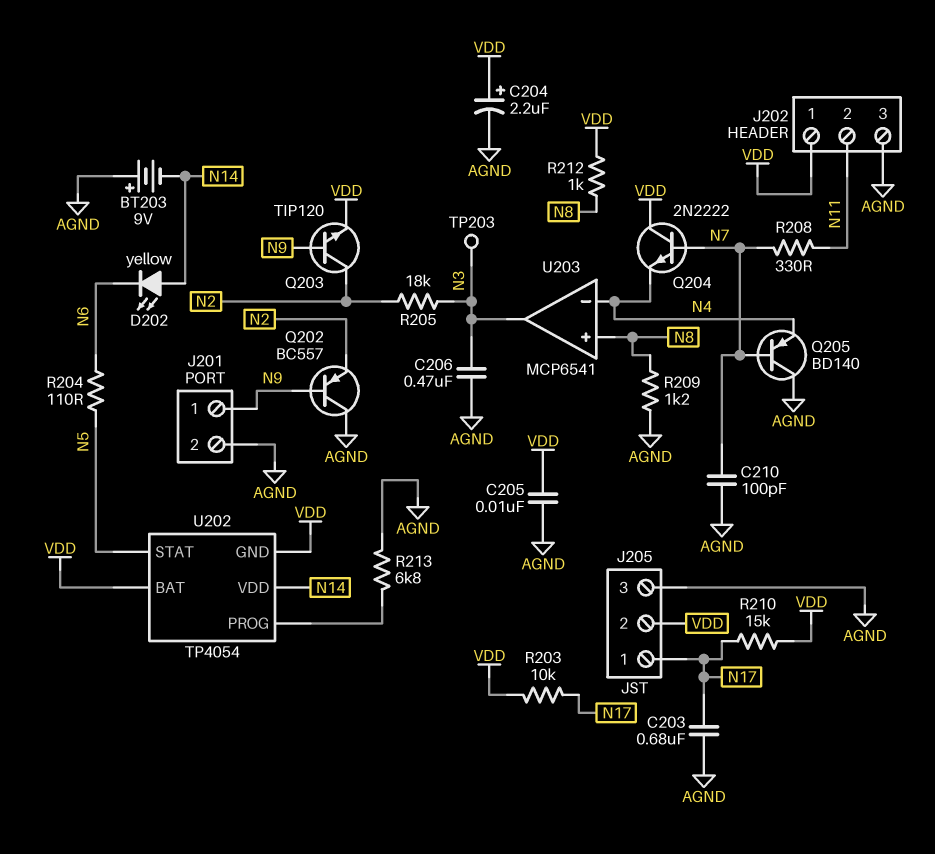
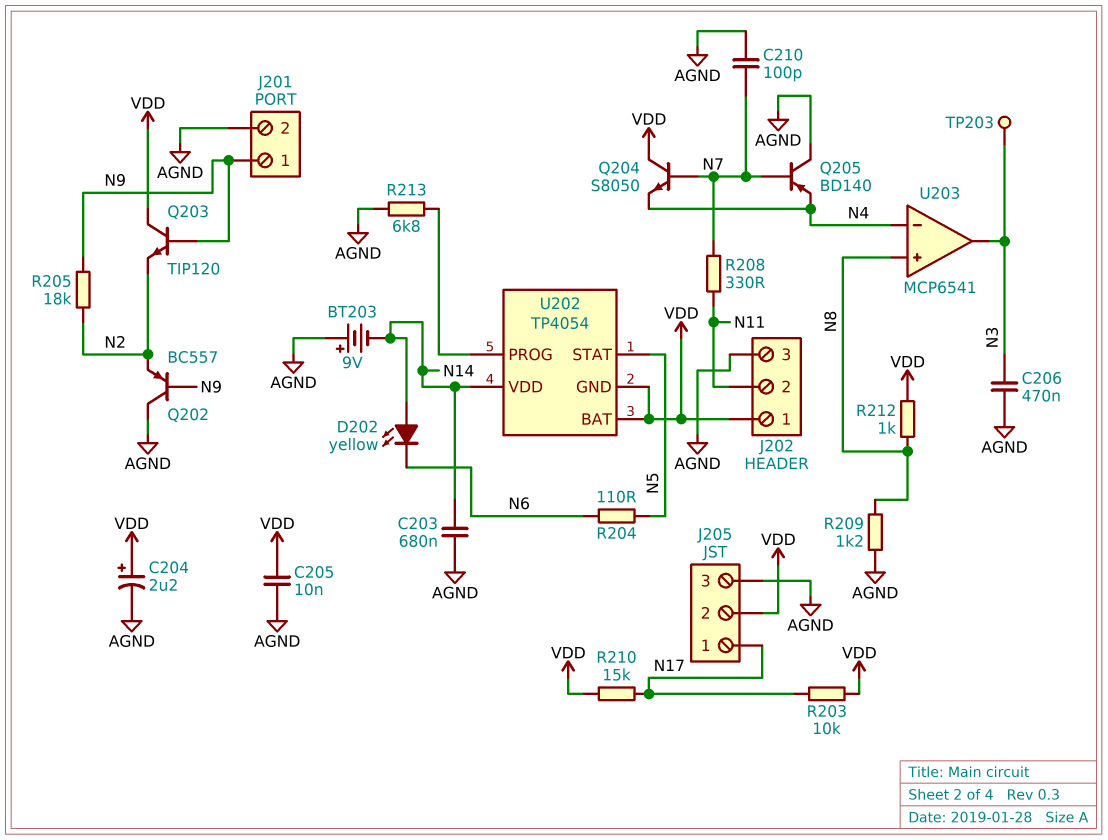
C203: 680nF (AGND, N17) -> 680nF (AGND, N14)
Q203: NPN TIP120 (B N9, C N2, E VDD) -> NPN TIP120 (B N9, C VDD, E N2)
Q204: NPN 2N2222 (B N7, C VDD, E N4) -> NPN S8050 (B N7, C VDD, E N4)
R205: 18k (N2, N3) -> 18k (N2, N9)

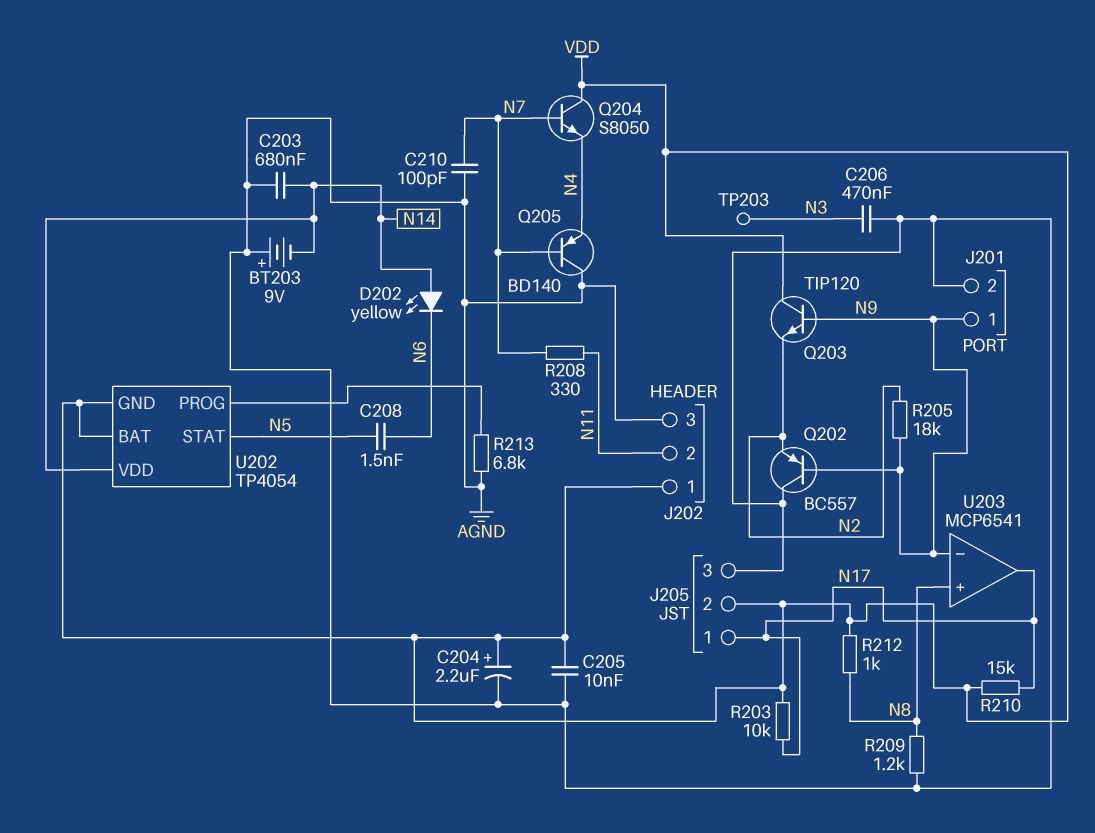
C208: none -> 1.5nF (N5, N6)
R204: 110 (N5, N6) -> none
U203 pin in-: N4 -> N9
U203 pin out: N3 -> N17

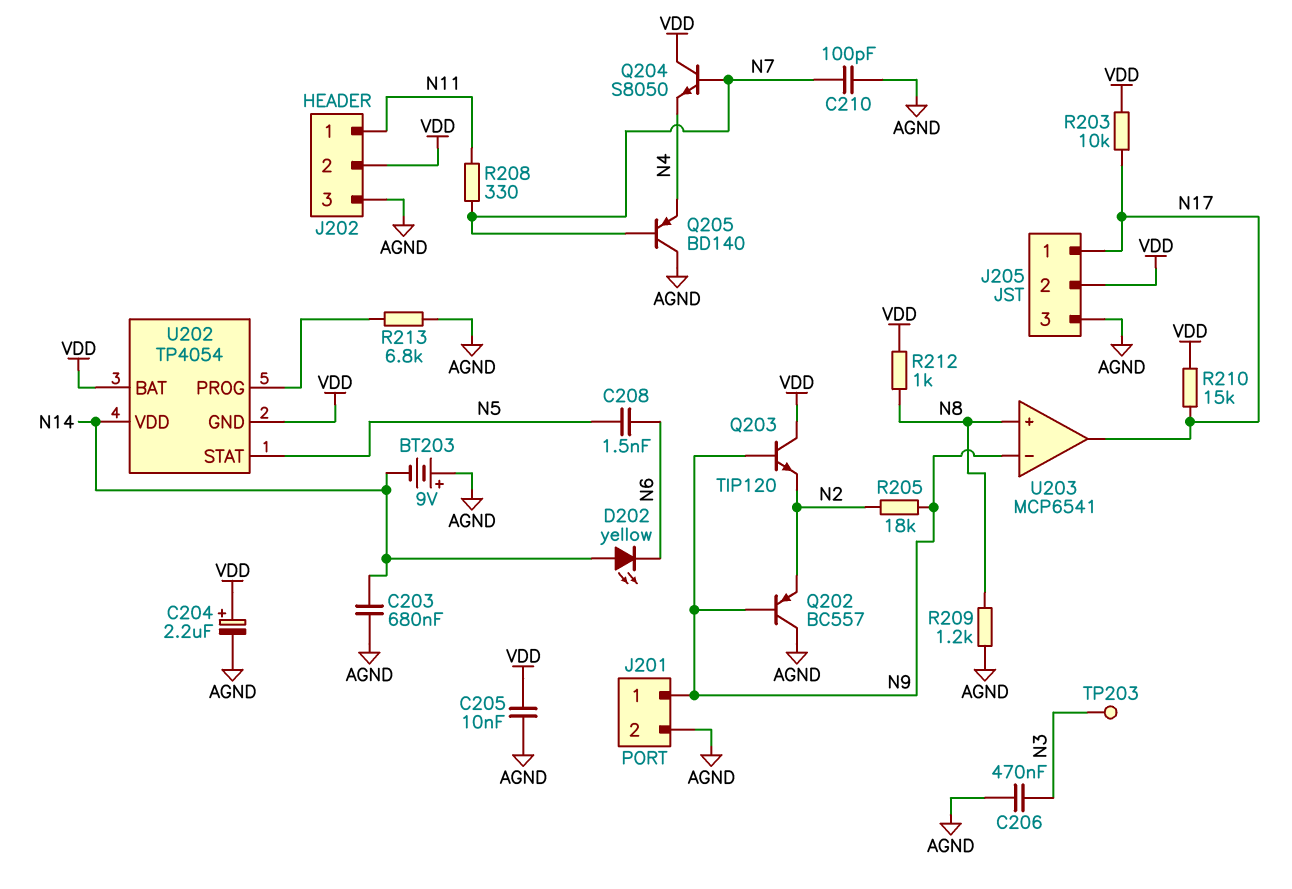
J202 pin 1: VDD -> N11
J202 pin 2: N11 -> VDD

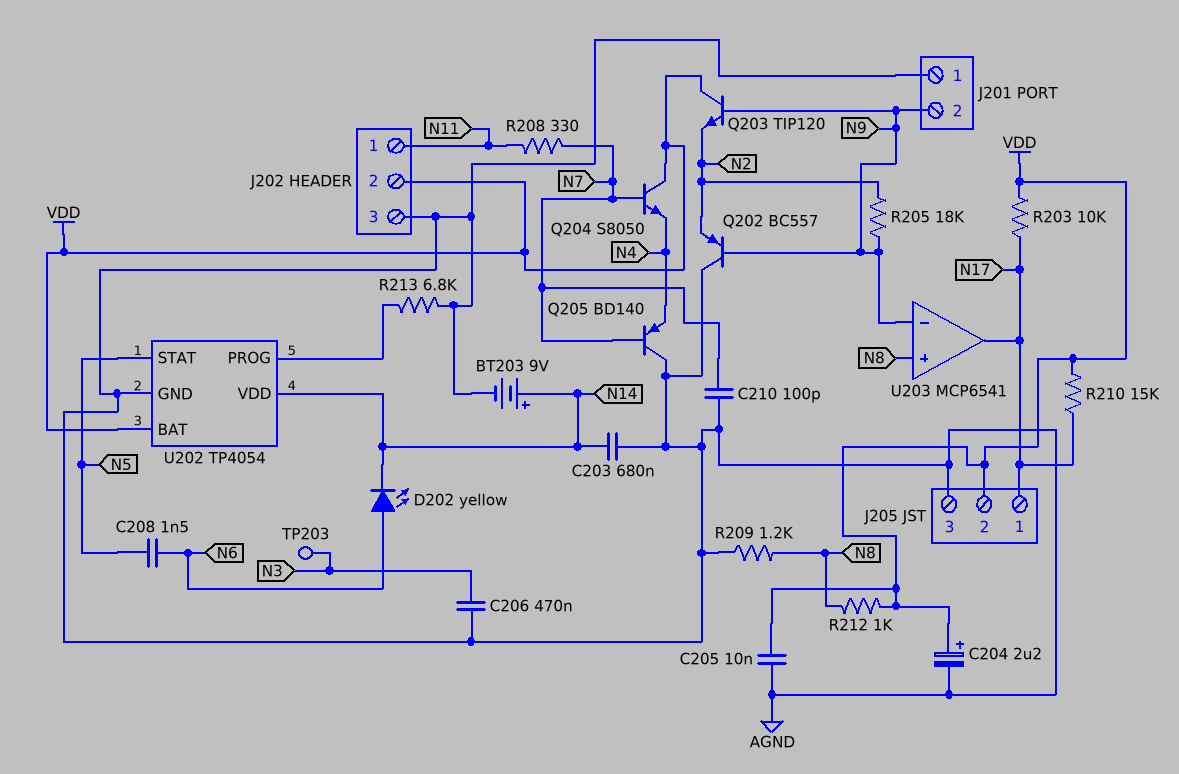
BT203: 9V (plus AGND, minus N14) -> 9V (plus N14, minus AGND)
D202: LED yellow (A N14, K N6) -> LED yellow (A N6, K N14)
J201 pin 1: N9 -> AGND
J201 pin 2: AGND -> N9
U202 pin GND: VDD -> AGND

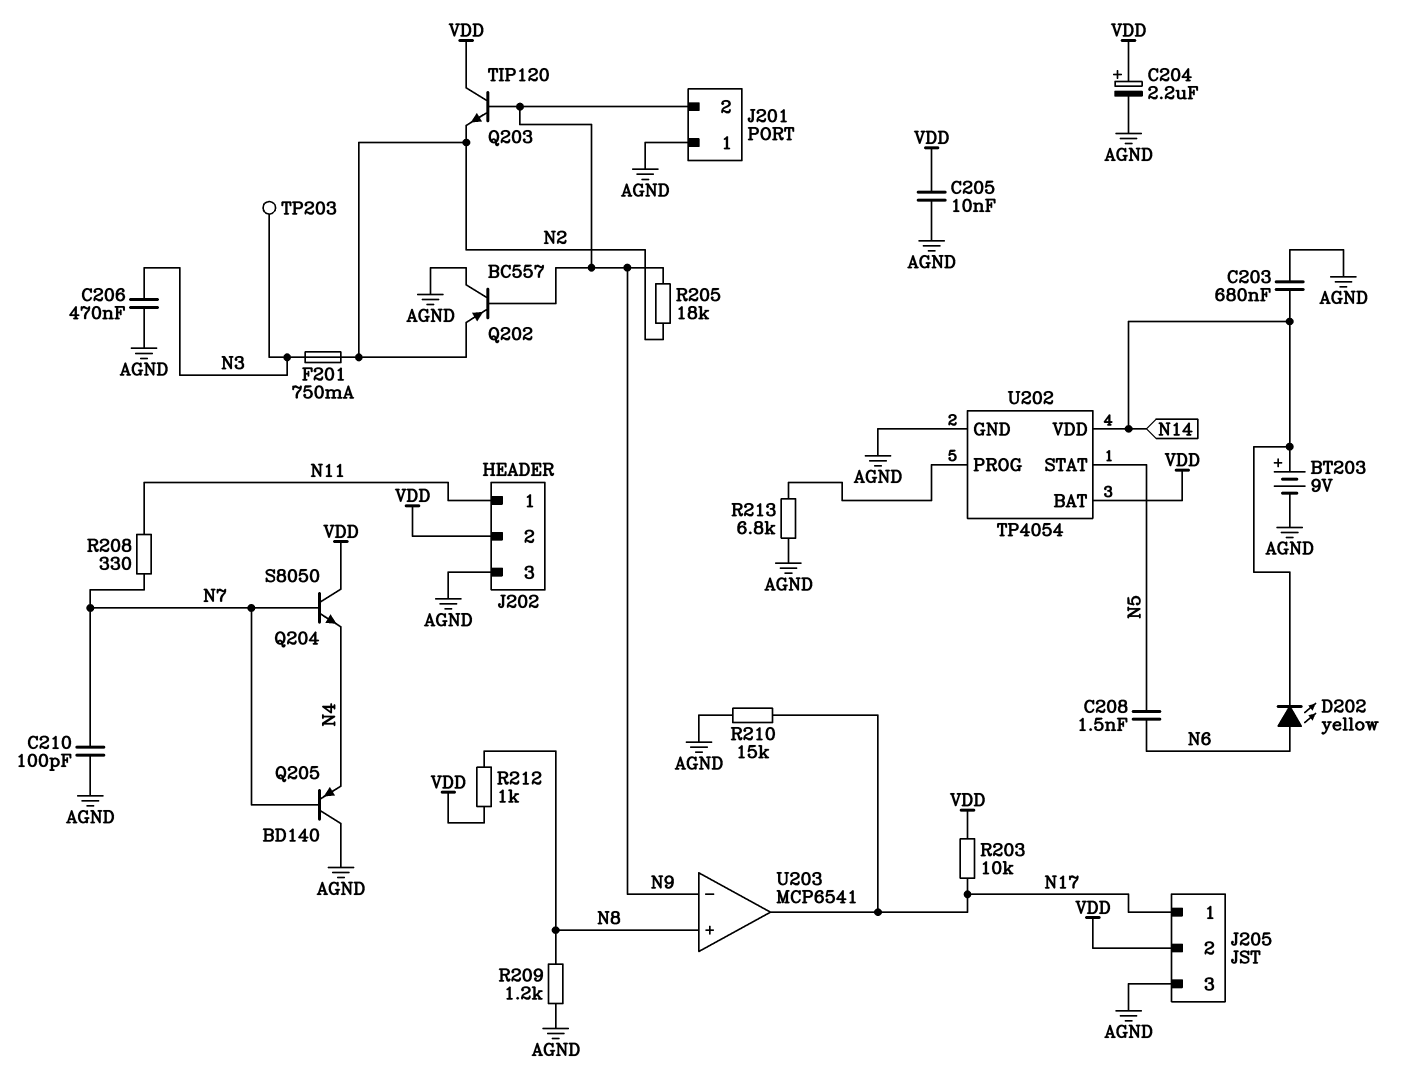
F201: none -> 750mA (N2, N3)
R210: 15k (N17, VDD) -> 15k (AGND, N17)

